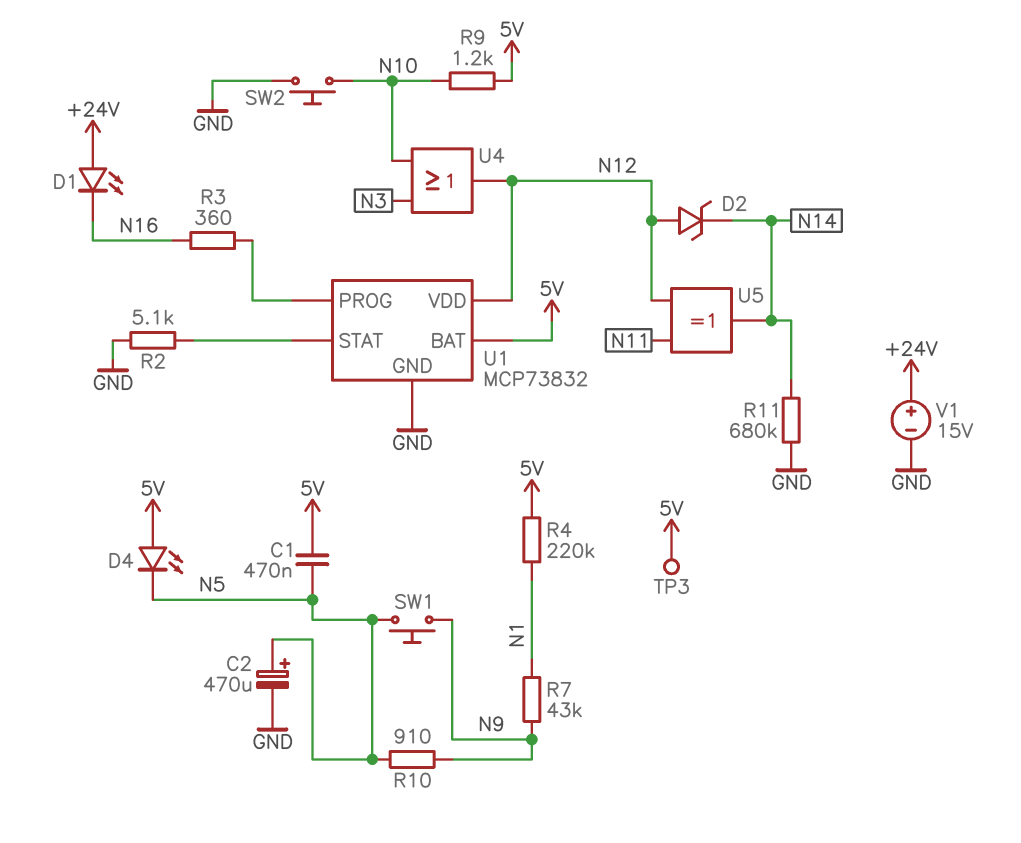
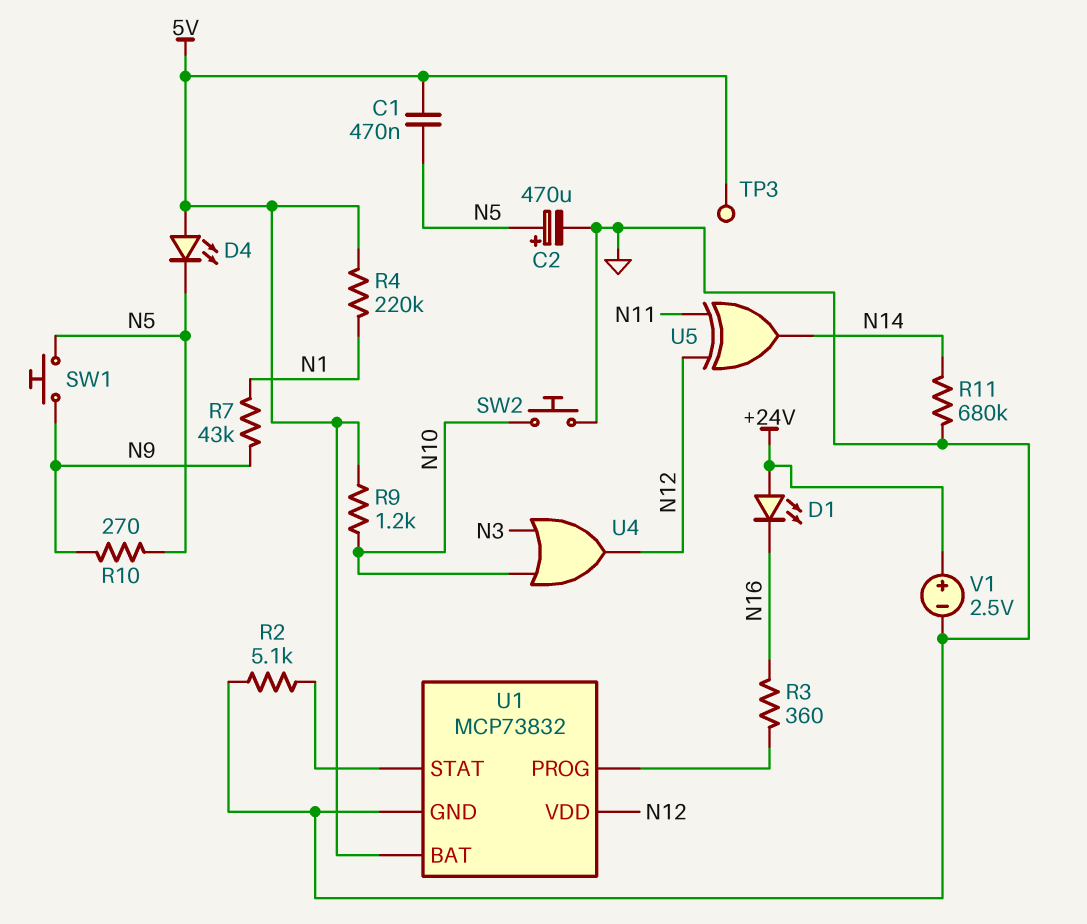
D2: zener (A N12, K N14) -> none
R10: 910 (N5, N9) -> 270 (N5, N9)
V1: 15V (plus +24V, minus GND) -> 2.5V (plus +24V, minus GND)

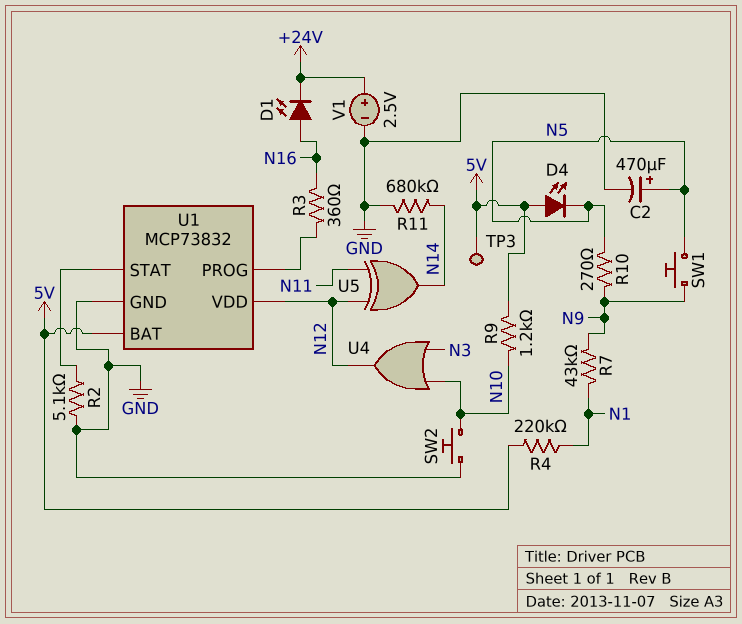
C1: 470nF (5V, N5) -> none
D1: LED (A +24V, K N16) -> LED (A N16, K +24V)

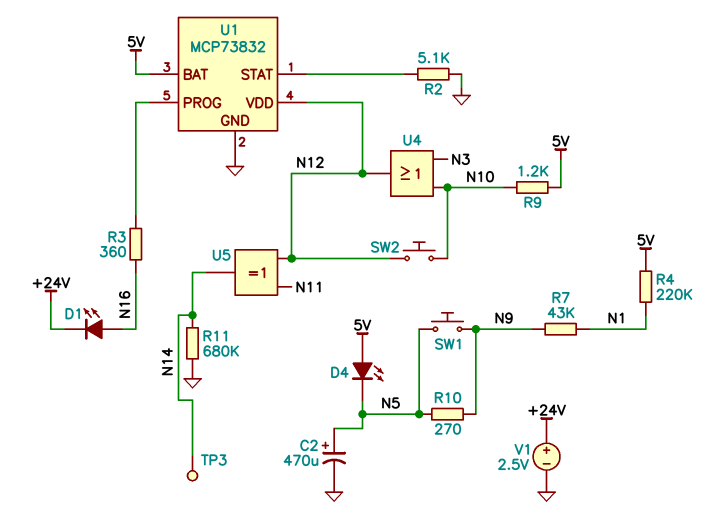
SW2: button (GND, N10) -> button (N10, N12)
TP3: test point (5V) -> test point (N14)

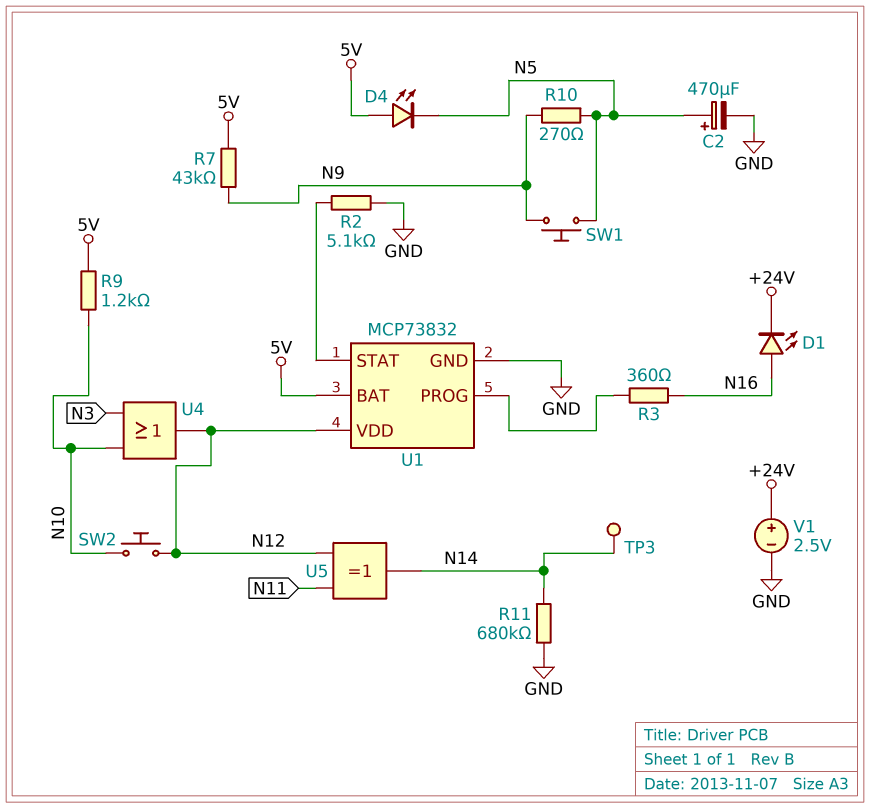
R4: 220k (5V, N1) -> none
R7: 43k (N1, N9) -> 43k (5V, N9)

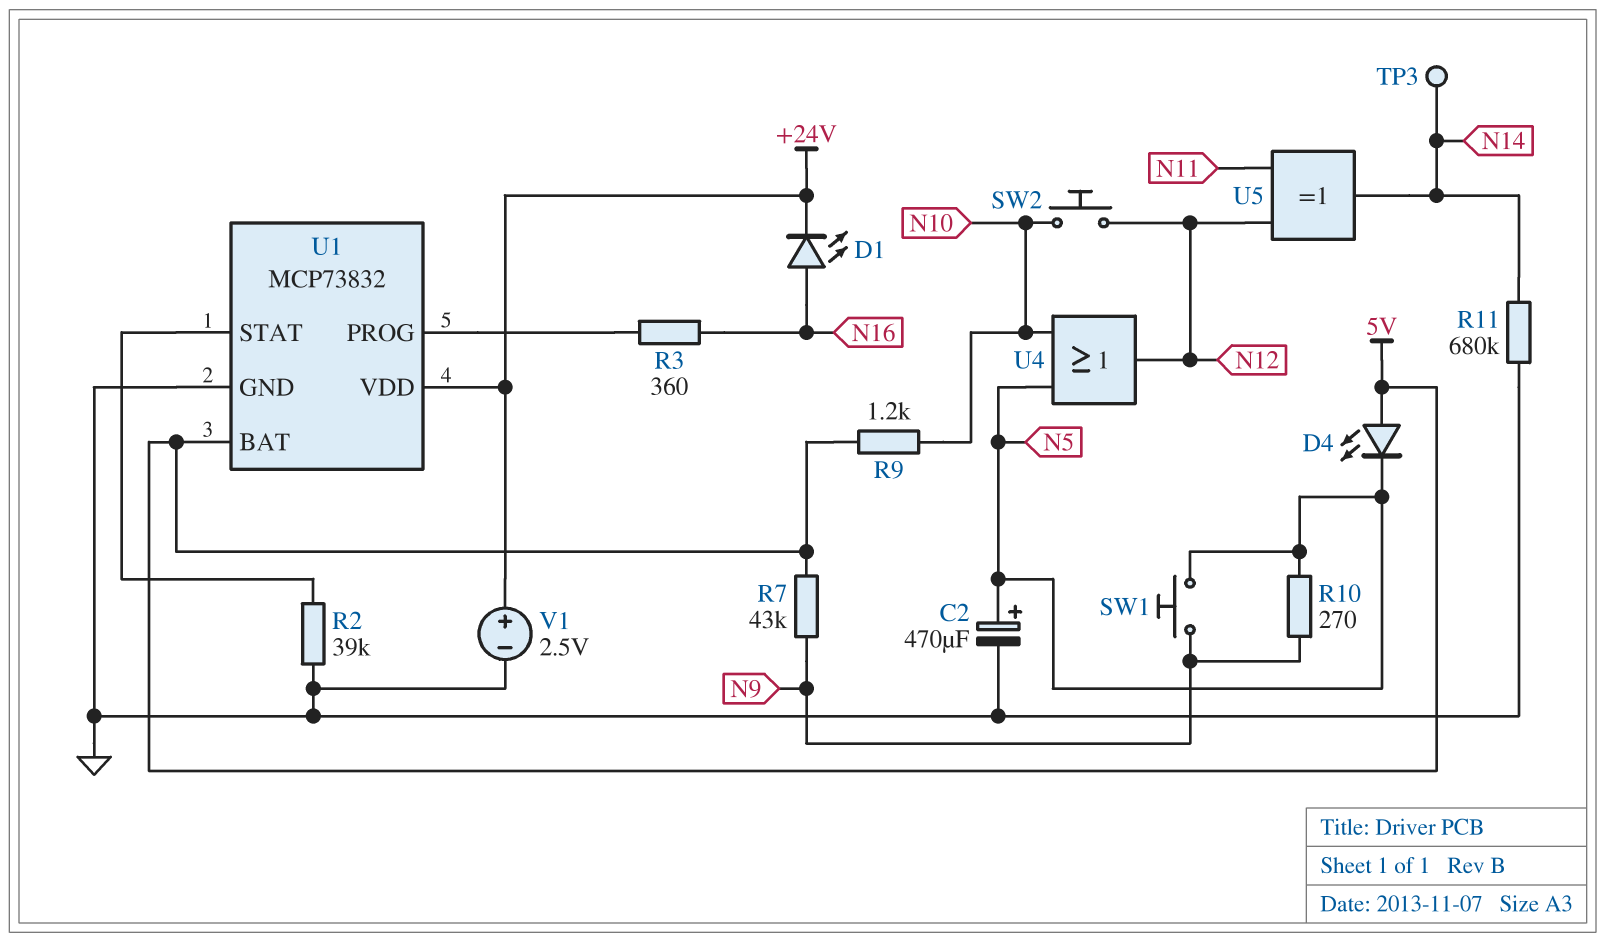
R2: 5.1k (GND, U1/STAT) -> 39k (GND, U1/STAT)
U1 pin VDD: N12 -> +24V
U4: OR (in N3, in N10, out N12) -> OR (in N5, in N10, out N12)

